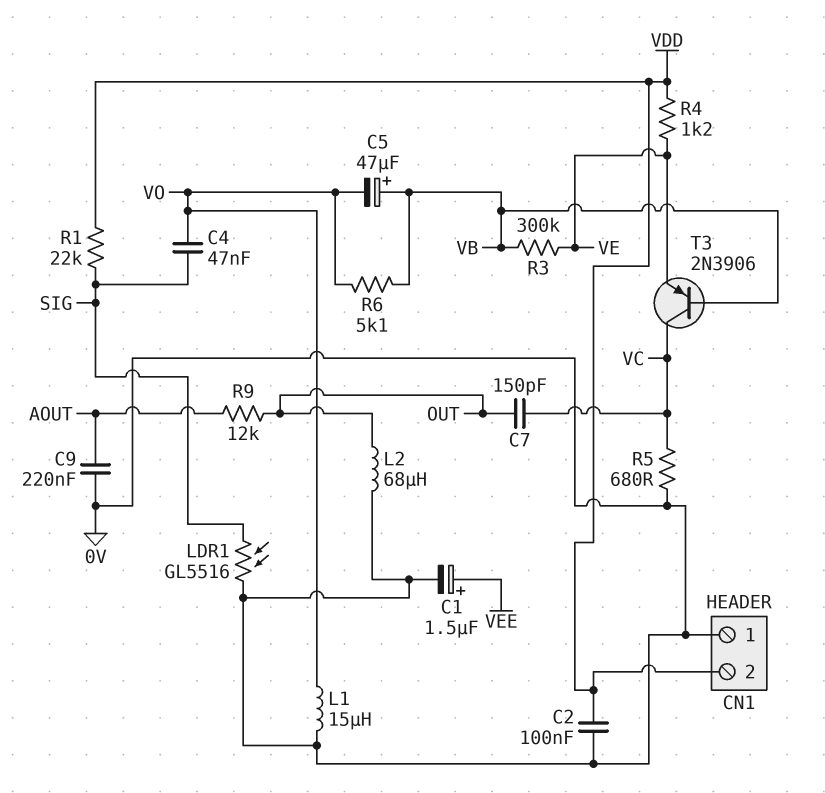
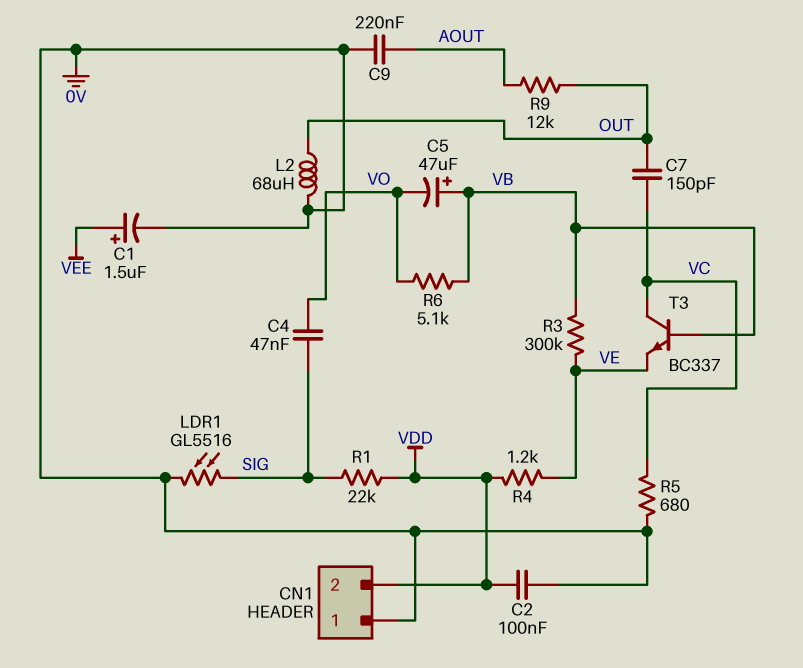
L1: 15uH (0V, VO) -> none
T3: PNP 2N3906 (B VB, C VC, E VE) -> NPN BC337 (B VB, C VC, E VE)

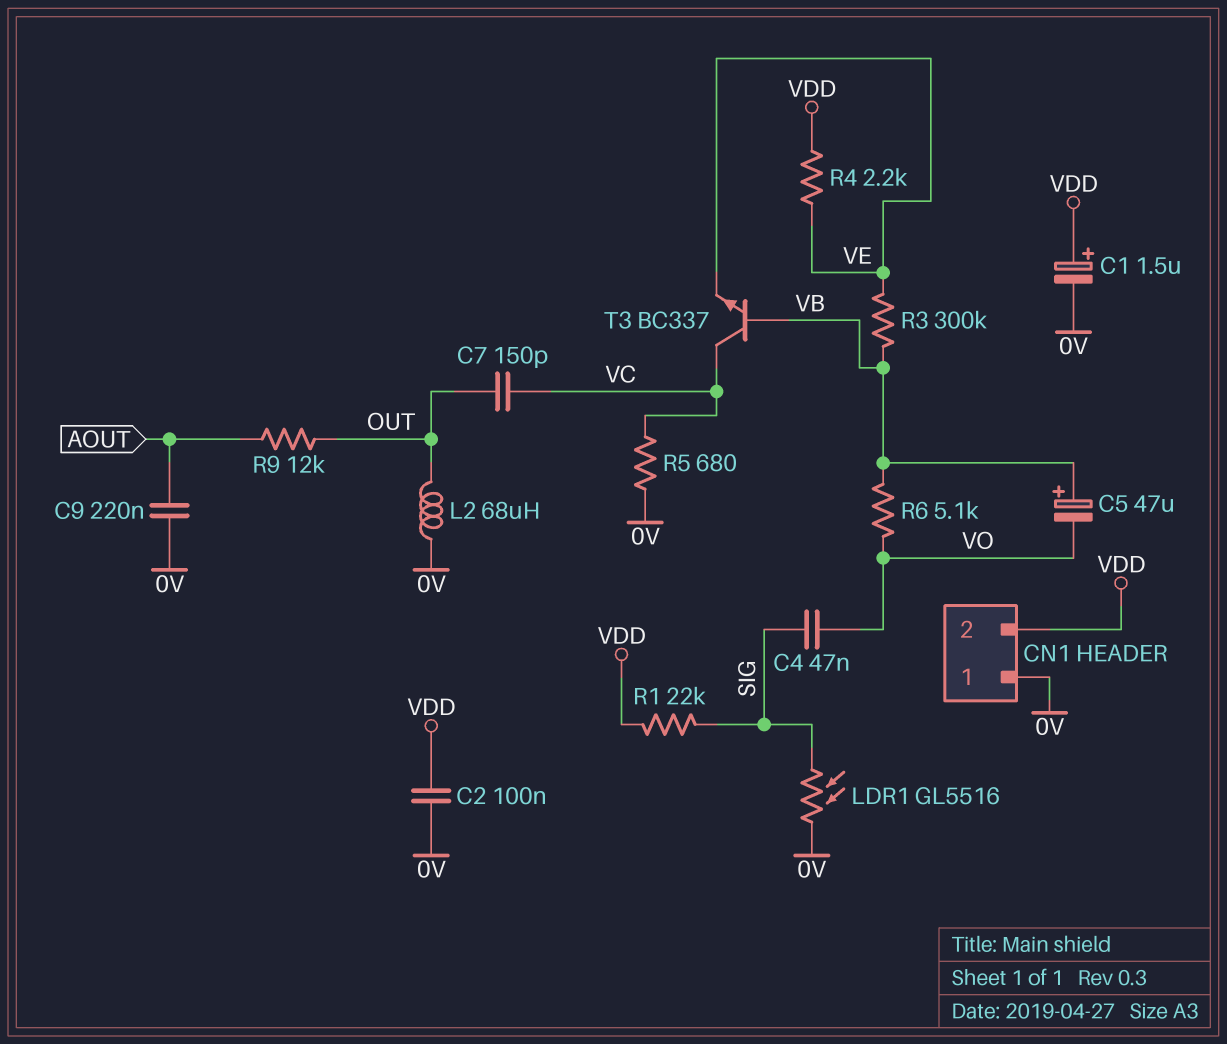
C1: 1.5uF (plus VEE, minus 0V) -> 1.5uF (plus VDD, minus 0V)
R4: 1.2k (VDD, VE) -> 2.2k (VDD, VE)

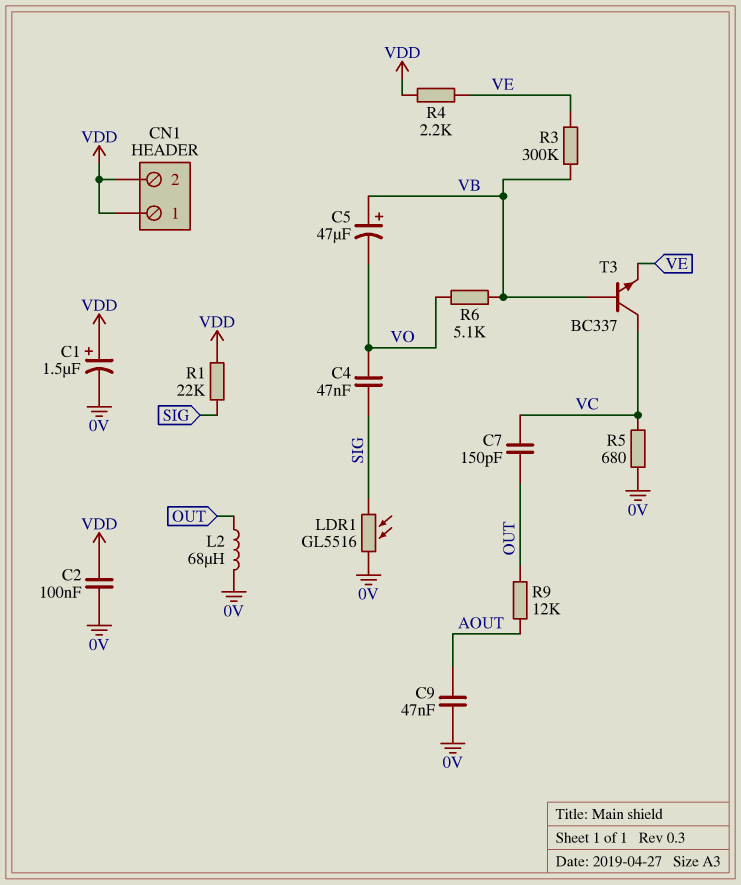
C9: 220nF (0V, AOUT) -> 47nF (0V, AOUT)
CN1 pin 1: 0V -> VDD

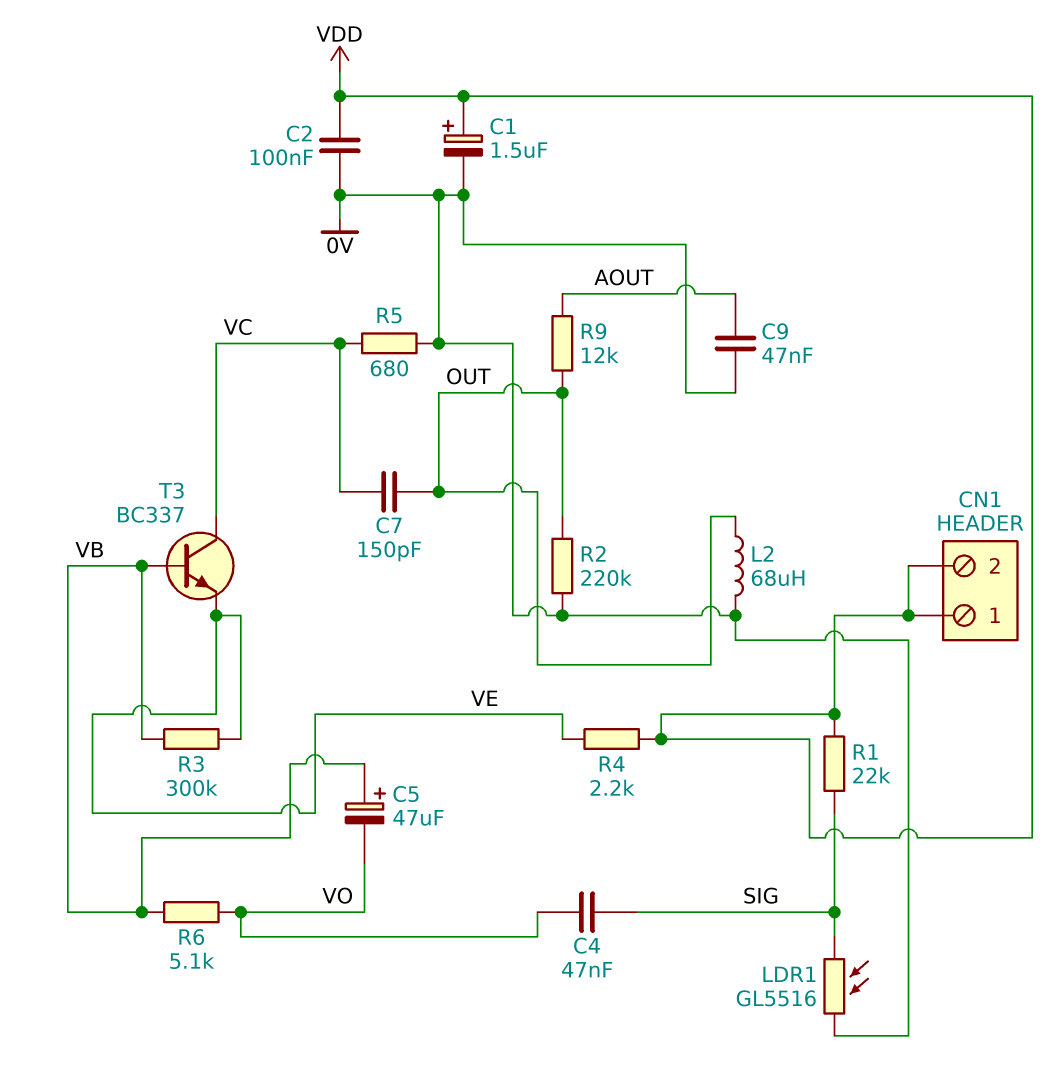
R2: none -> 220k (0V, OUT)

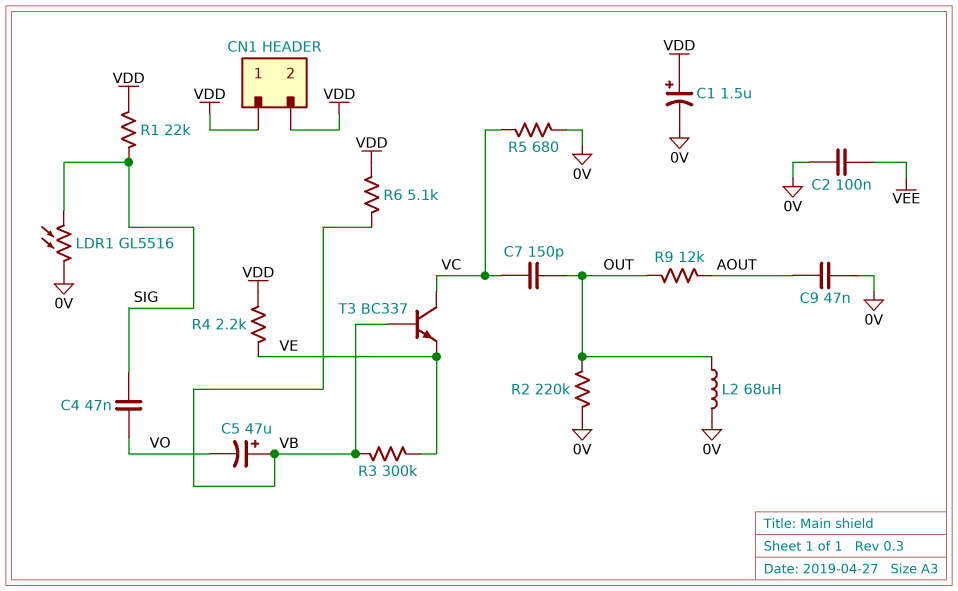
C2: 100nF (0V, VDD) -> 100nF (0V, VEE)
R6: 5.1k (VB, VO) -> 5.1k (VB, VDD)

